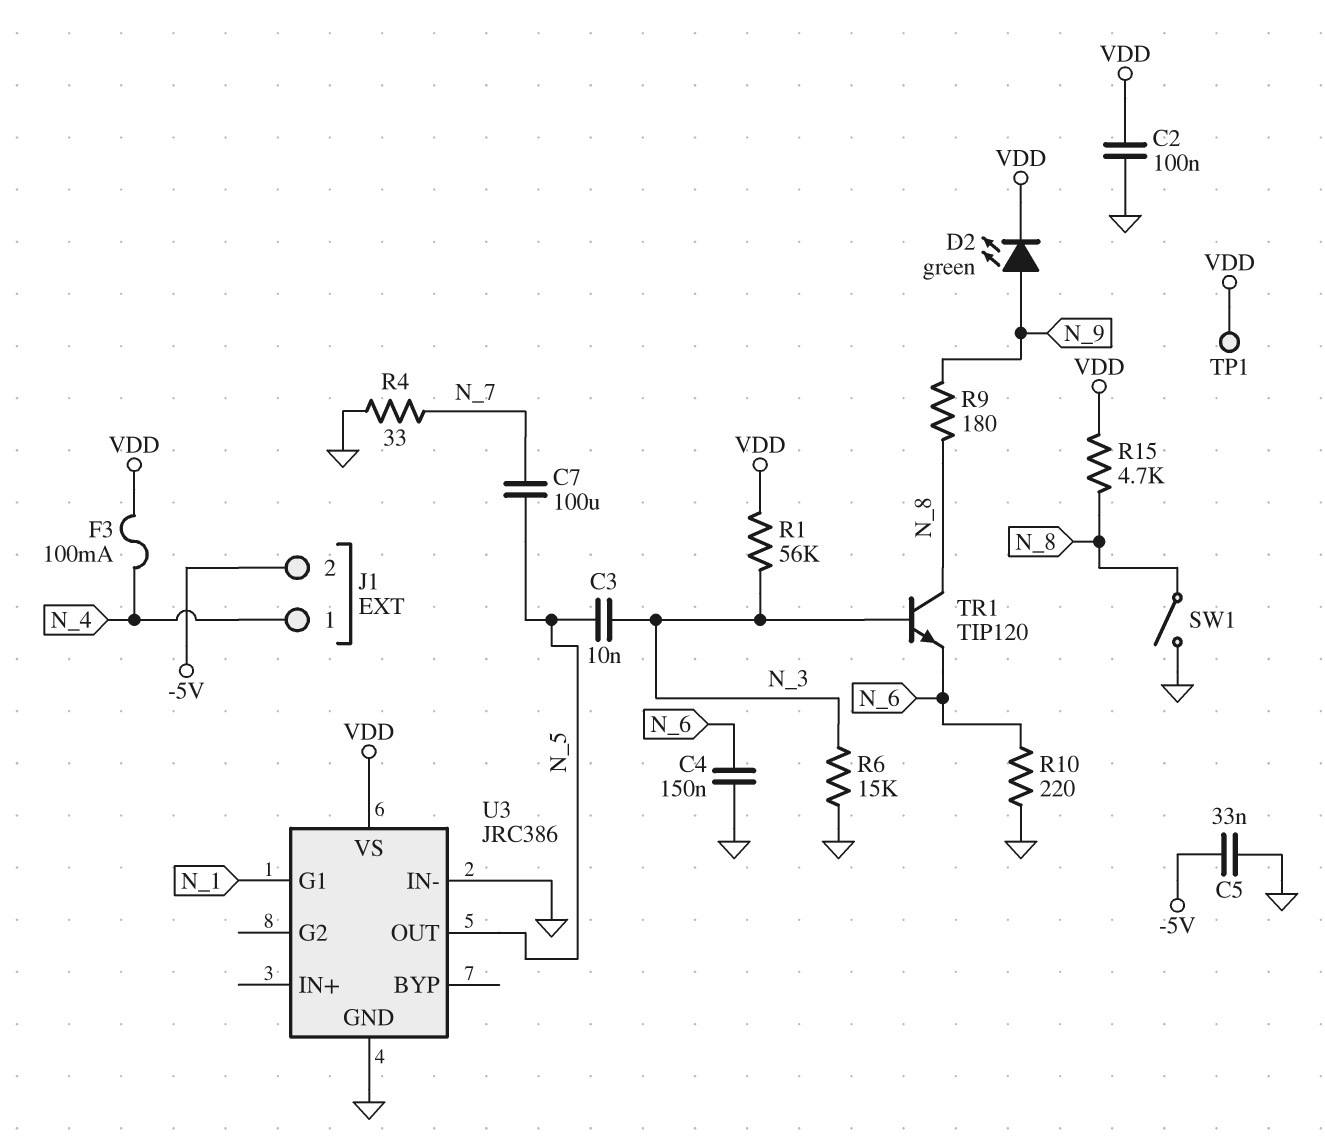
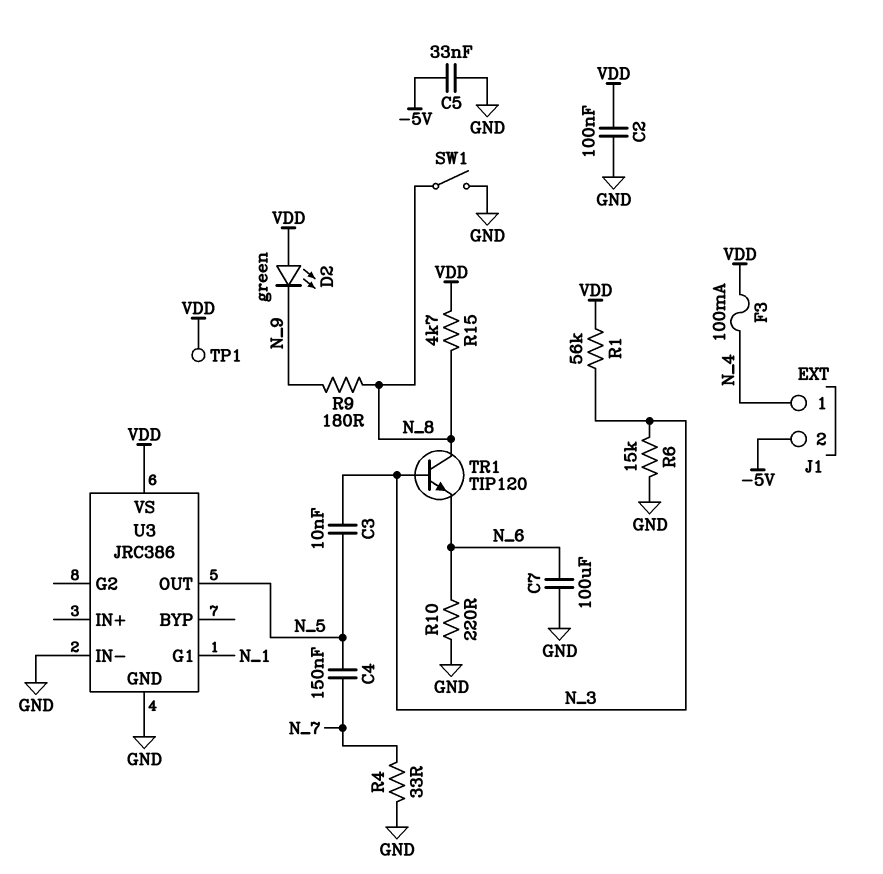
C4: 150nF (GND, N_6) -> 150nF (N_5, N_7)
C7: 100uF (N_5, N_7) -> 100uF (GND, N_6)
D2: LED green (A N_9, K VDD) -> LED green (A VDD, K N_9)

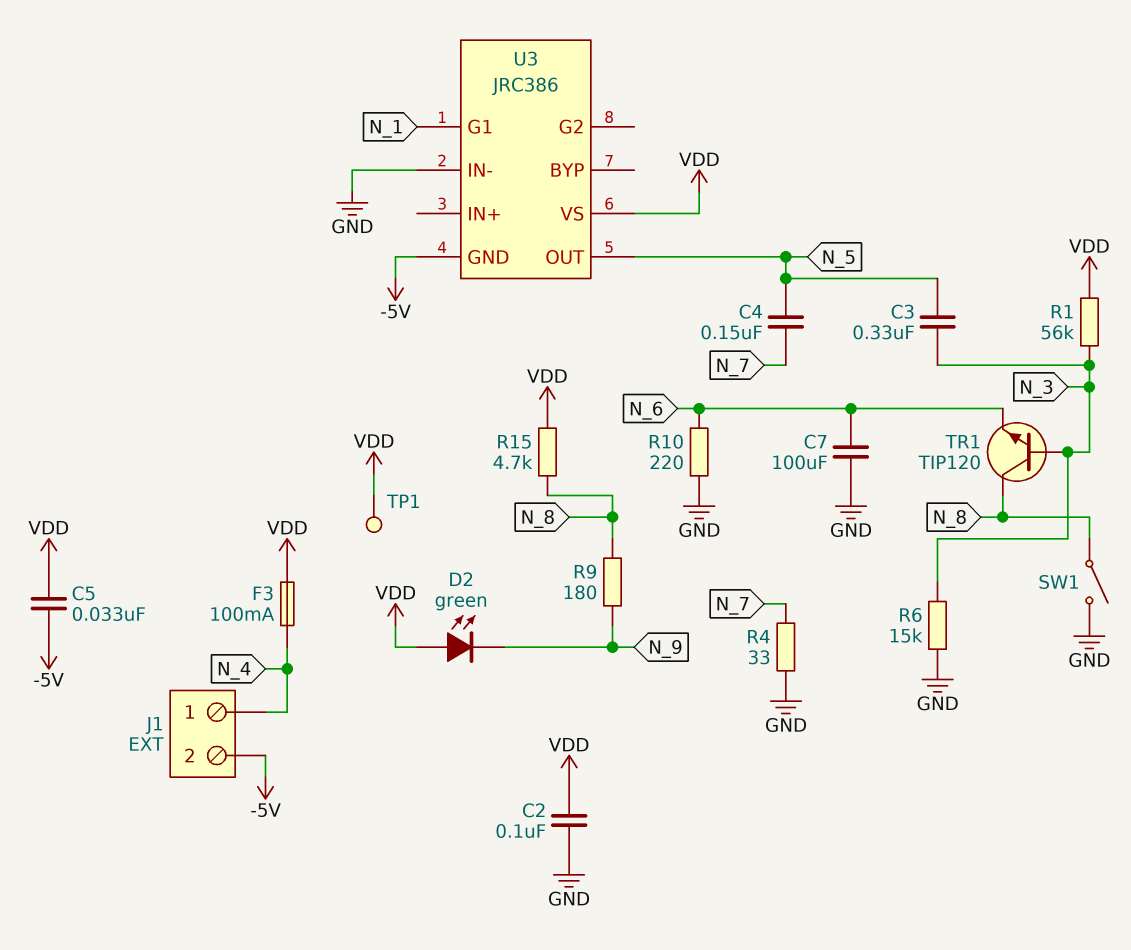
C3: 10nF (N_3, N_5) -> 330nF (N_3, N_5)
C5: 33nF (-5V, GND) -> 33nF (-5V, VDD)
U3 pin GND: GND -> -5V

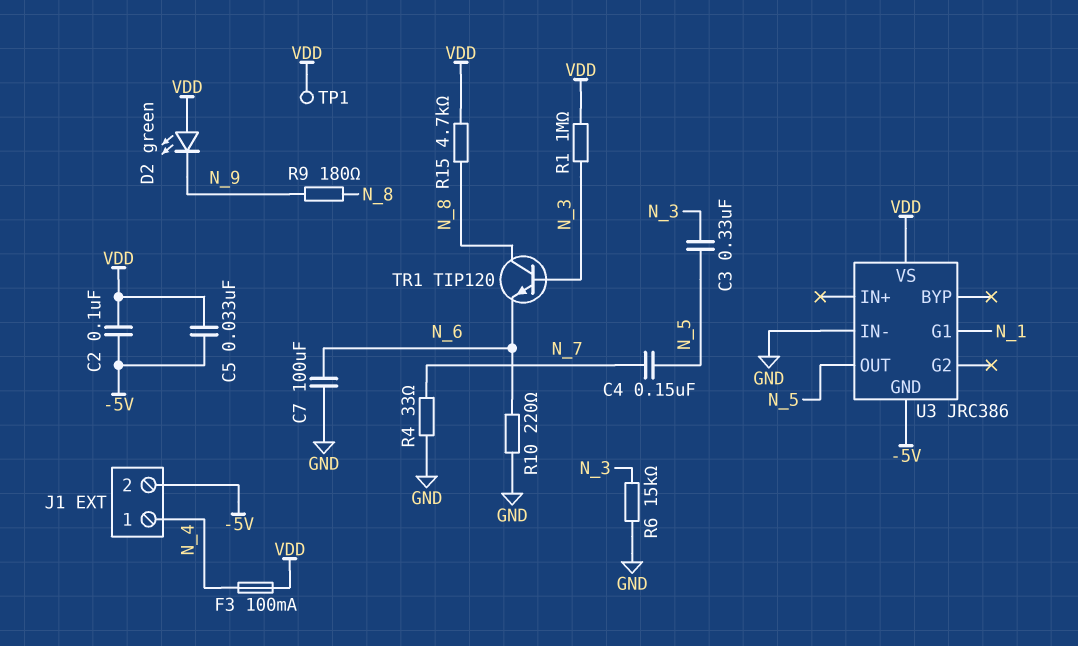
C2: 100nF (GND, VDD) -> 100nF (-5V, VDD)
R1: 56k (N_3, VDD) -> 1M (N_3, VDD)
SW1: switch (GND, N_8) -> none

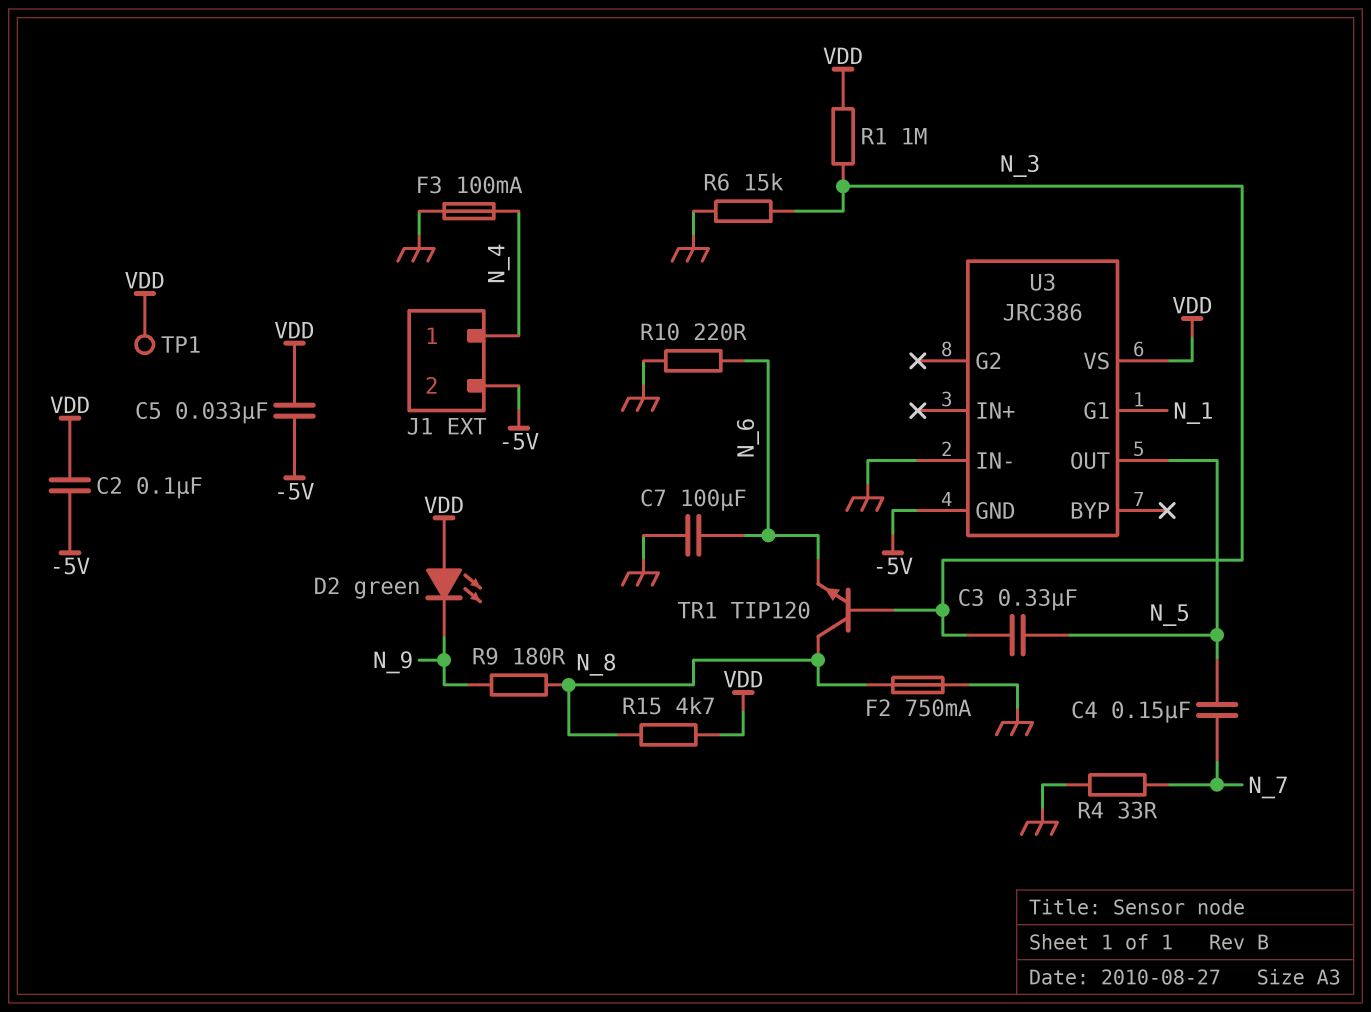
F2: none -> 750mA (GND, N_8)
F3: 100mA (N_4, VDD) -> 100mA (GND, N_4)

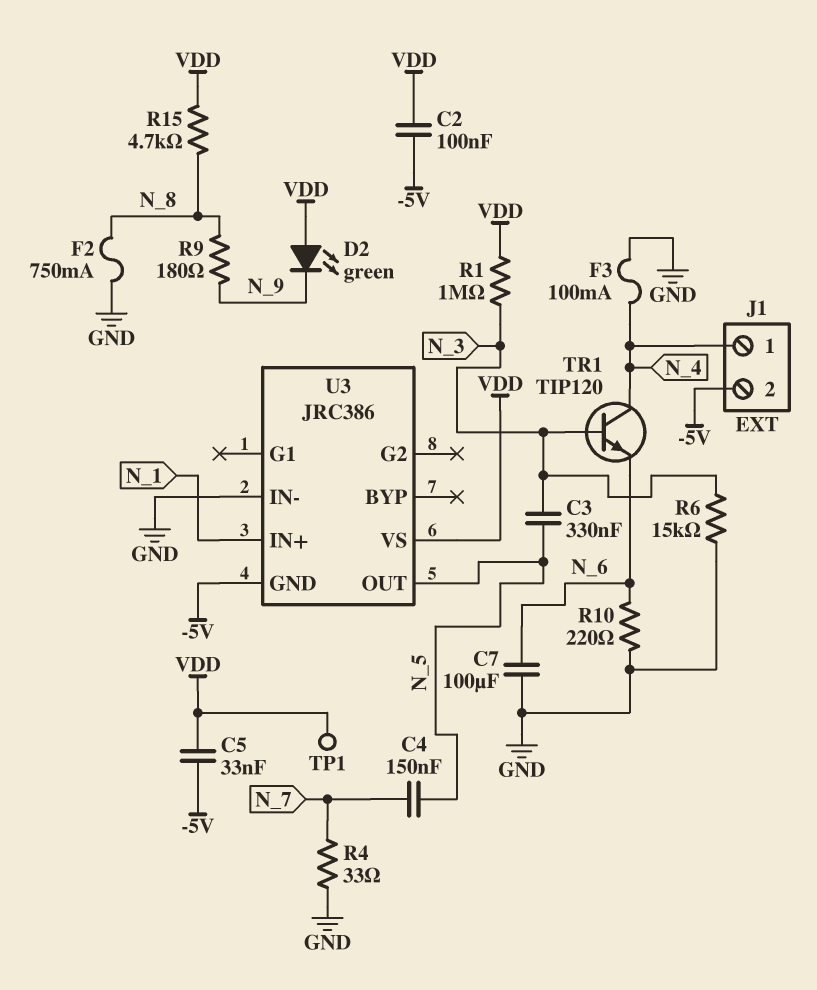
TR1: NPN TIP120 (B N_3, C N_8, E N_6) -> NPN TIP120 (B N_3, C N_4, E N_6)
U3 pin G1: N_1 -> none
U3 pin IN+: none -> N_1

